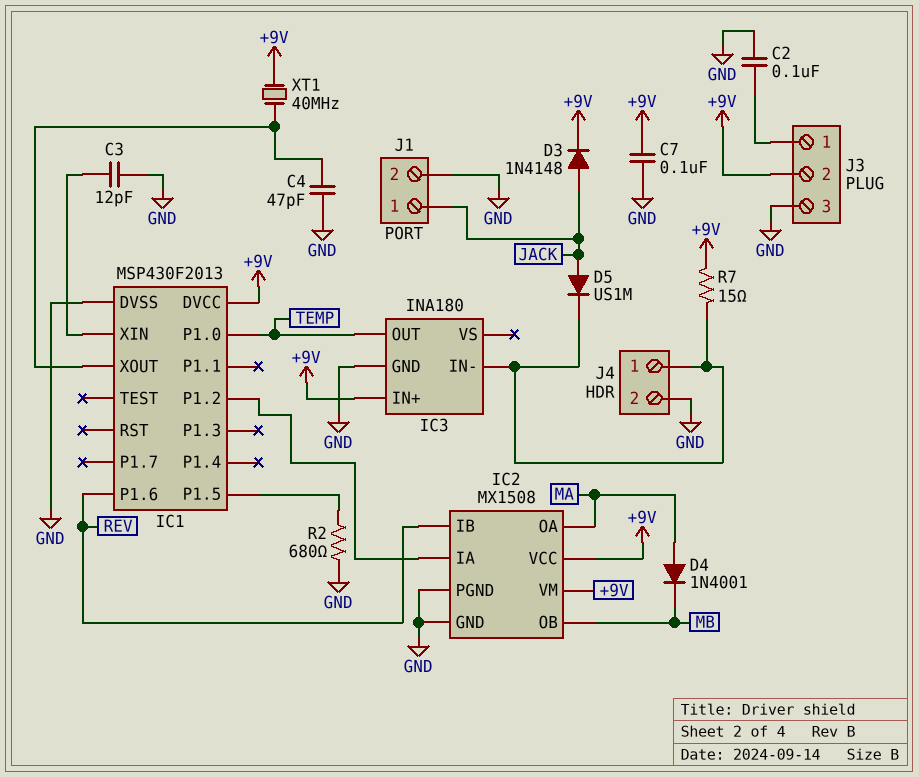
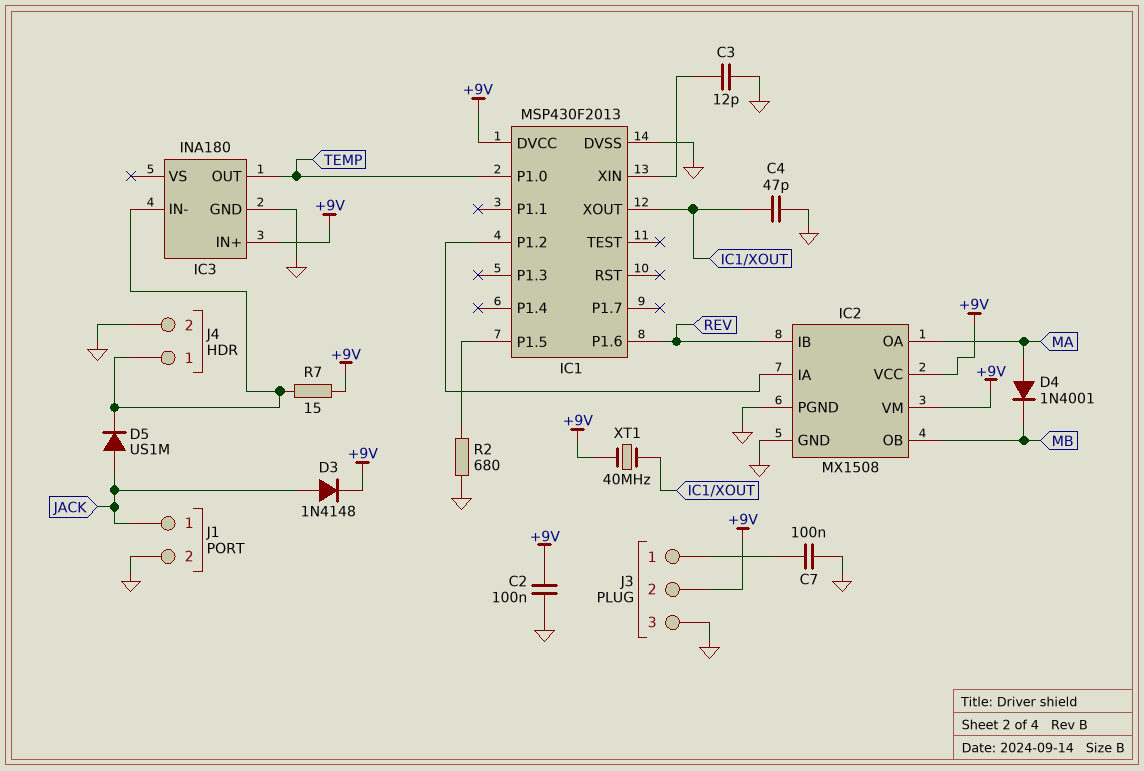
C2: 100nF (GND, J3/1) -> 100nF (+9V, GND)
C7: 100nF (+9V, GND) -> 100nF (GND, J3/1)

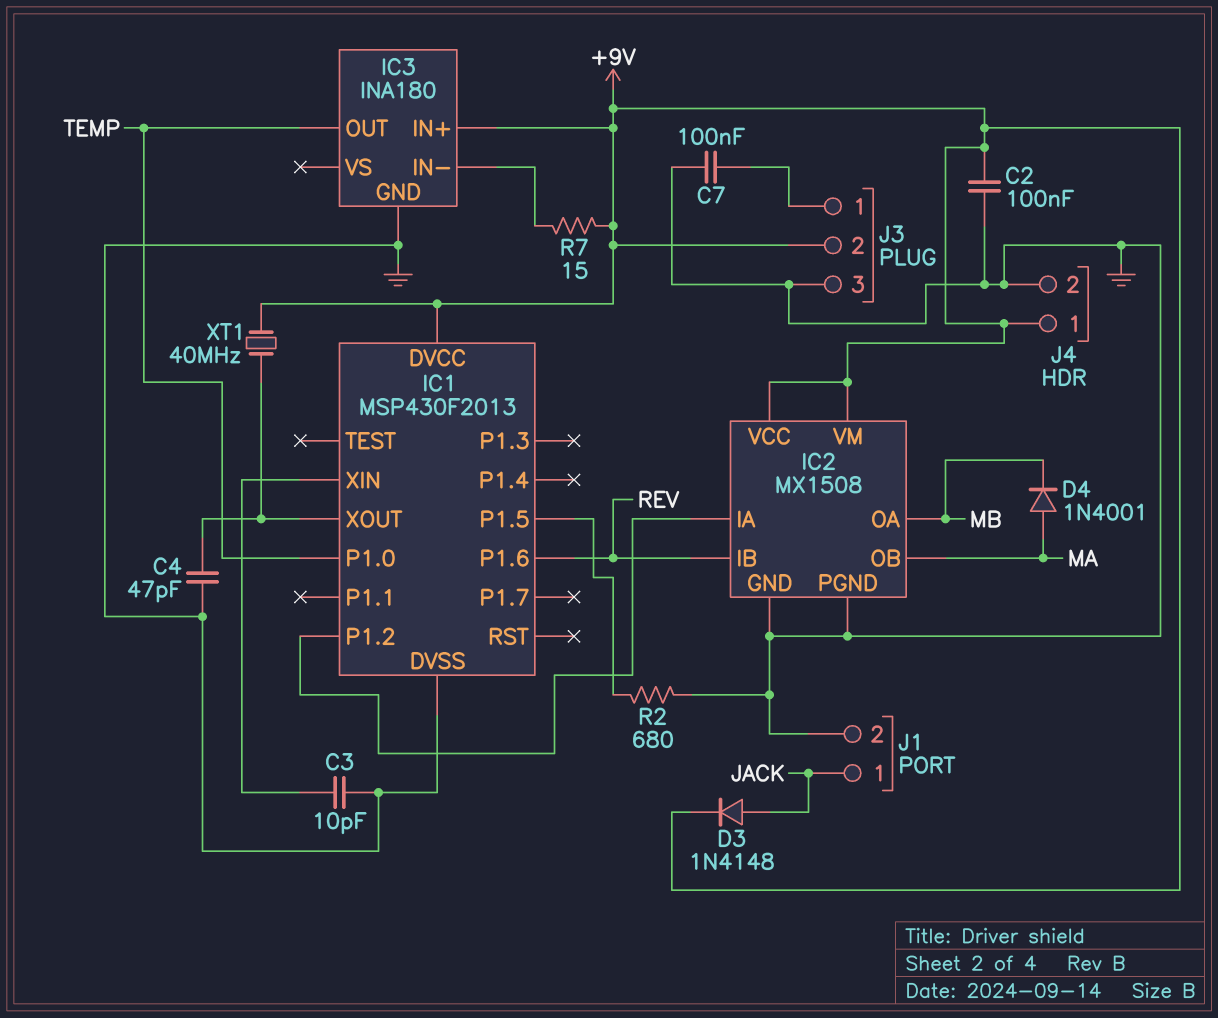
C3: 12pF (GND, IC1/XIN) -> 10pF (GND, IC1/XIN)
D5: diode US1M (A JACK, K IC3/IN-) -> none
IC2 pin OA: MA -> MB
IC2 pin OB: MB -> MA
J4 pin 1: IC3/IN- -> +9V

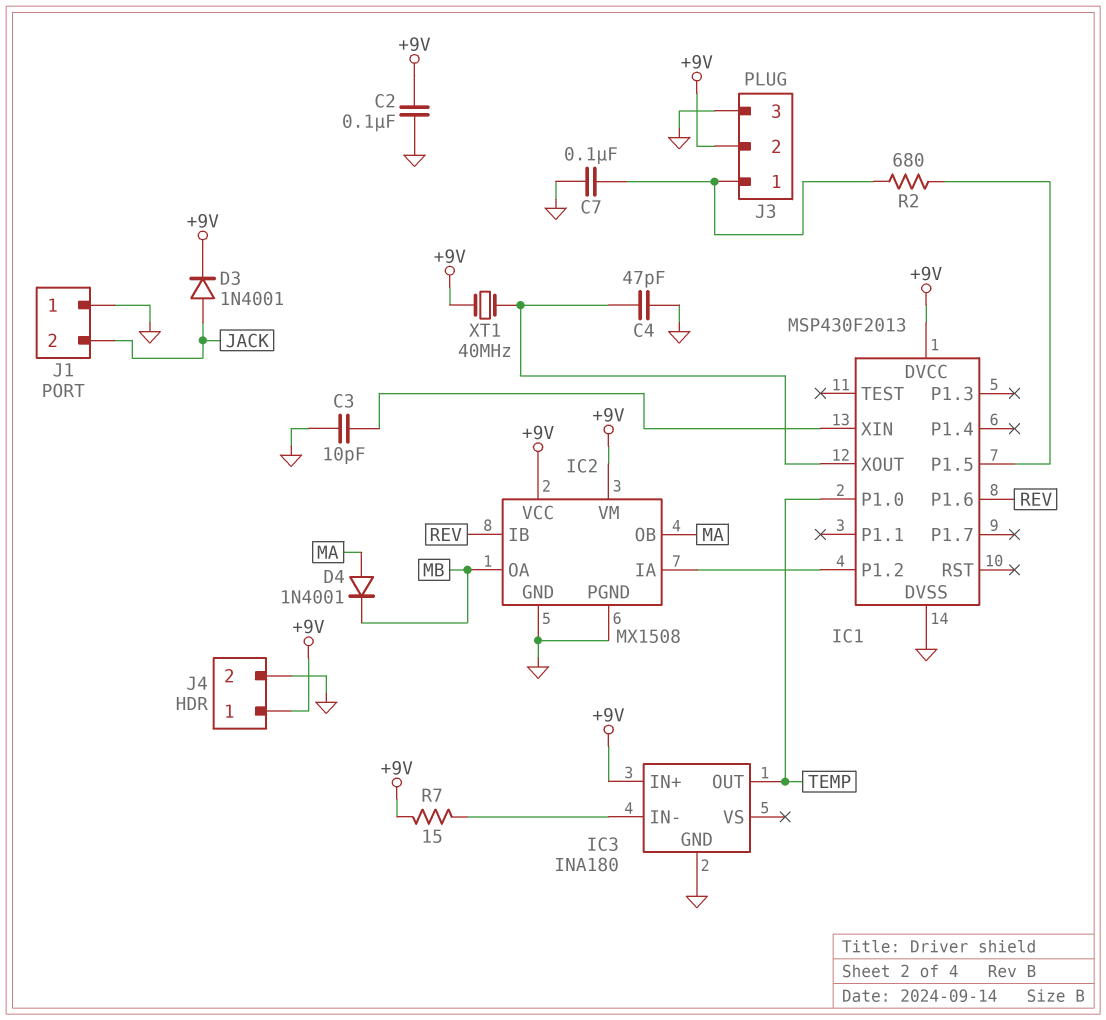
D3: diode 1N4148 (A JACK, K +9V) -> diode 1N4001 (A JACK, K +9V)
J1 pin 1: JACK -> GND
J1 pin 2: GND -> JACK
R2: 680 (GND, IC1/P1.5) -> 680 (IC1/P1.5, J3/1)

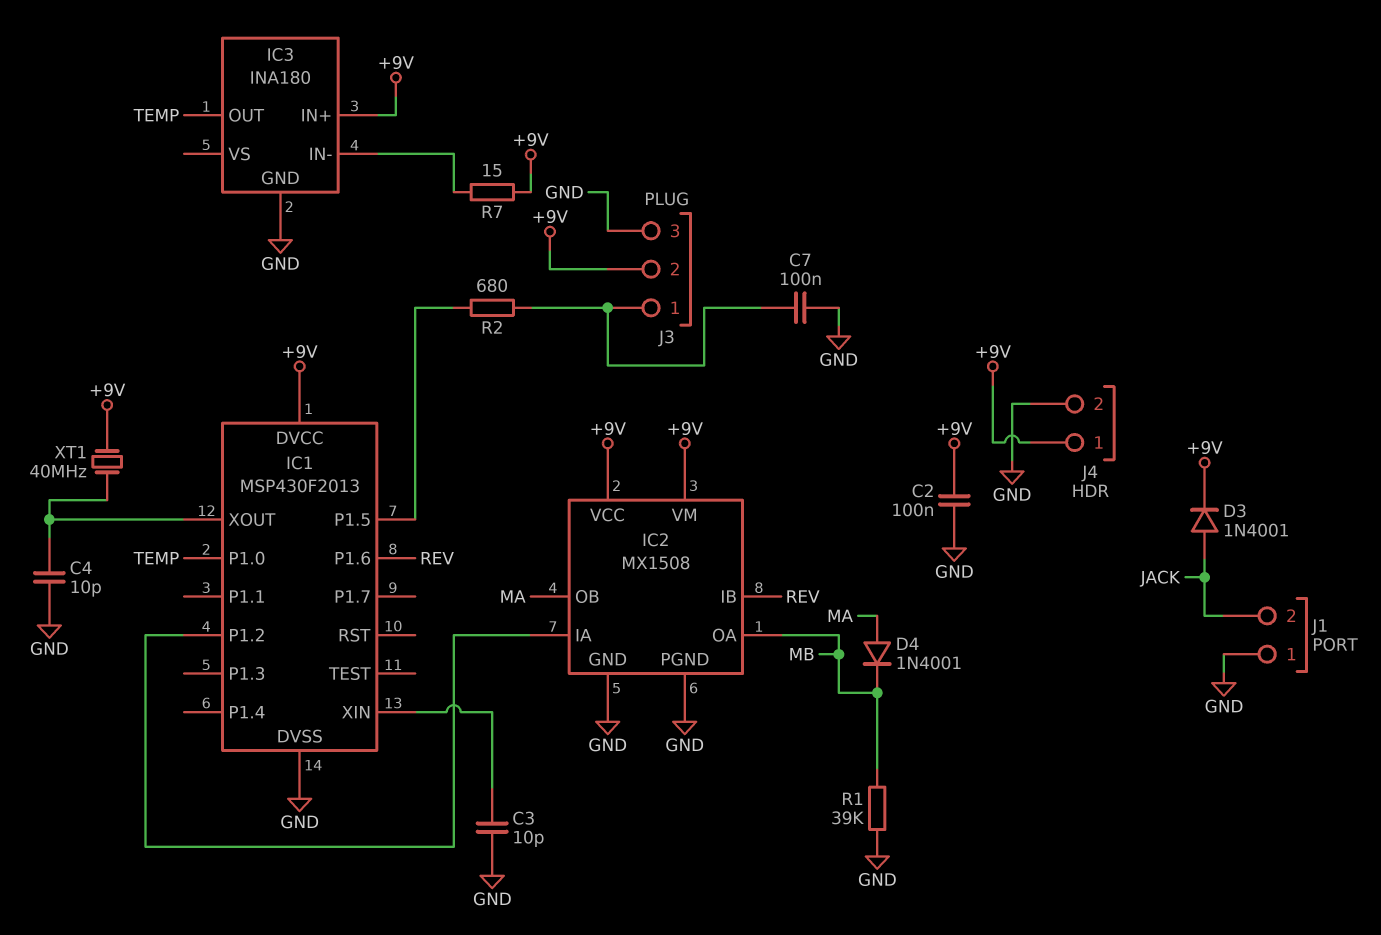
C4: 47pF (GND, IC1/XOUT) -> 10pF (GND, IC1/XOUT)
R1: none -> 39k (GND, MB)

